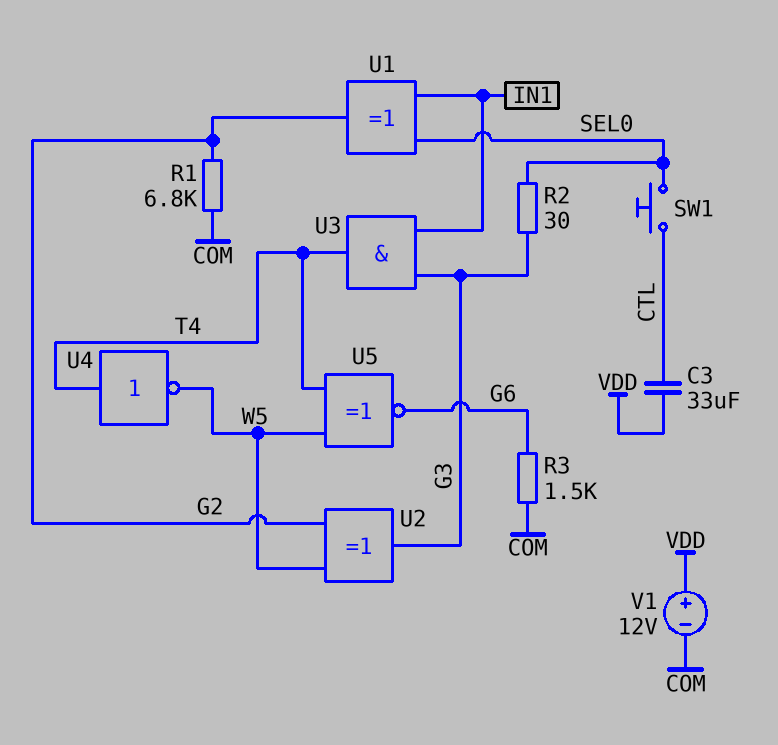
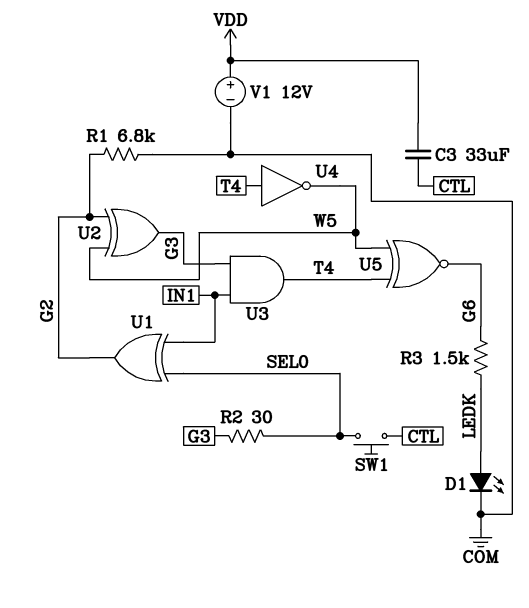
D1: none -> LED (A LEDK, K COM)
R3: 1.5k (COM, G6) -> 1.5k (G6, LEDK)

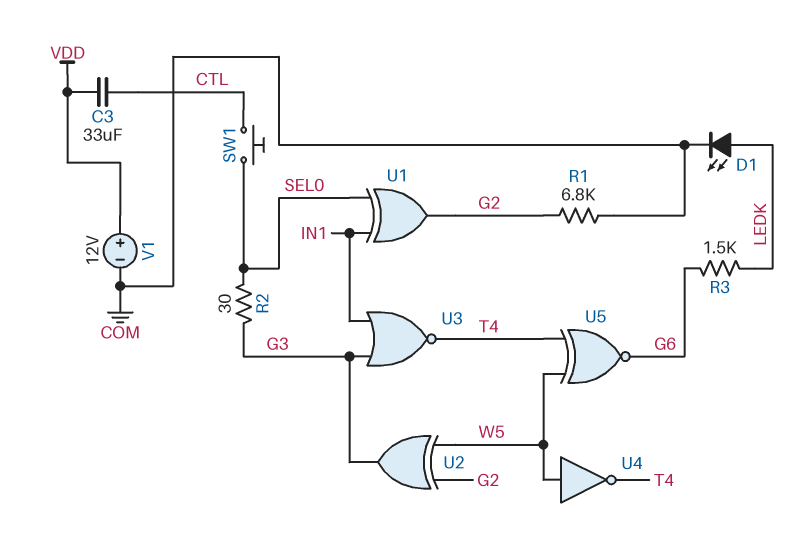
U3: AND (in G3, in IN1, out T4) -> NOR (in G3, in IN1, out T4)
U4: NOT (in T4, out W5) -> NOT (in W5, out T4)

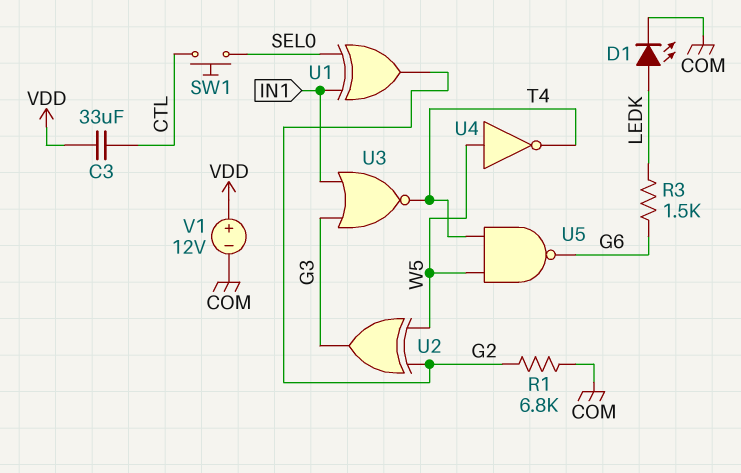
R2: 30 (G3, SEL0) -> none
U5: XNOR (in T4, in W5, out G6) -> NAND (in T4, in W5, out G6)

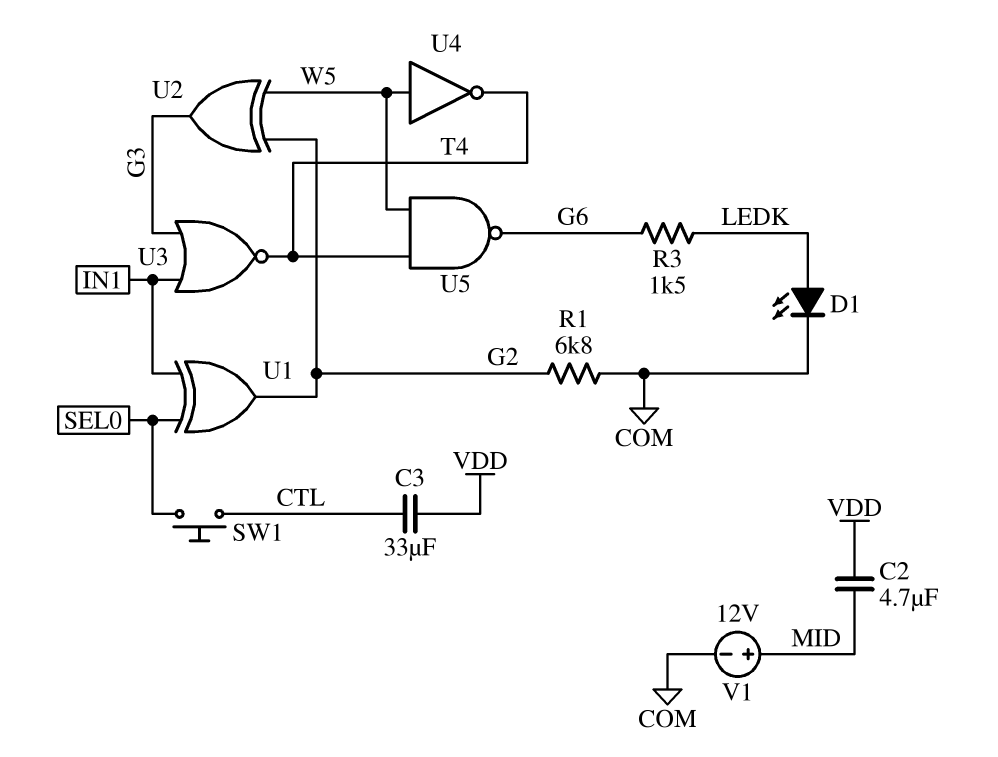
C2: none -> 4.7uF (MID, VDD)
V1: 12V (plus VDD, minus COM) -> 12V (plus MID, minus COM)

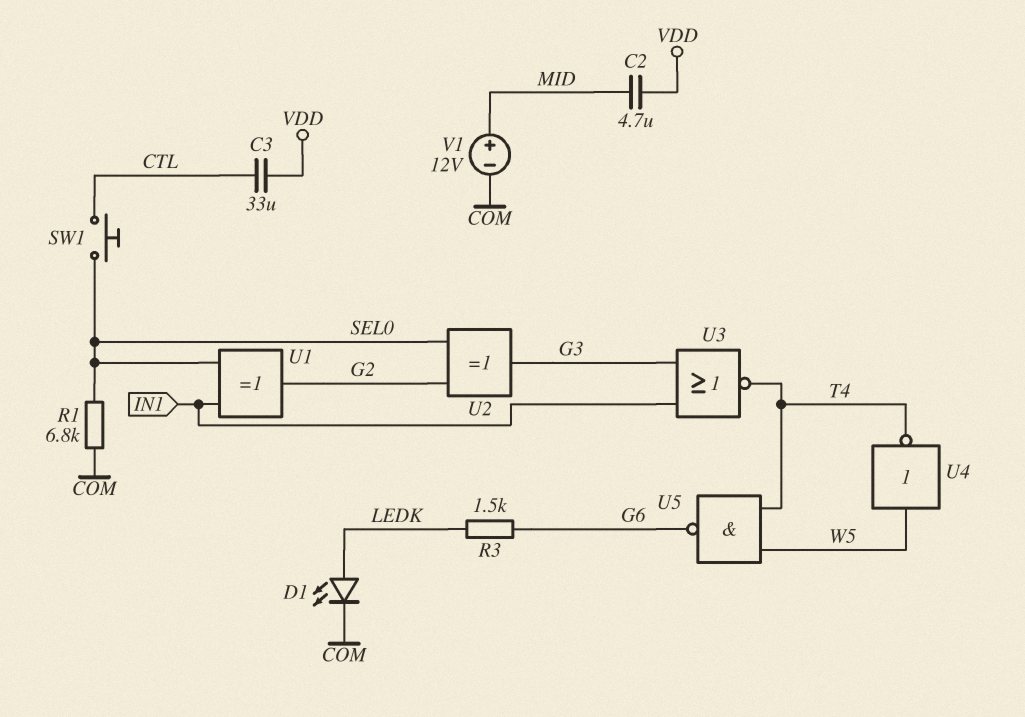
R1: 6.8k (COM, G2) -> 6.8k (COM, SEL0)
U2: XOR (in G2, in W5, out G3) -> XOR (in G2, in SEL0, out G3)

